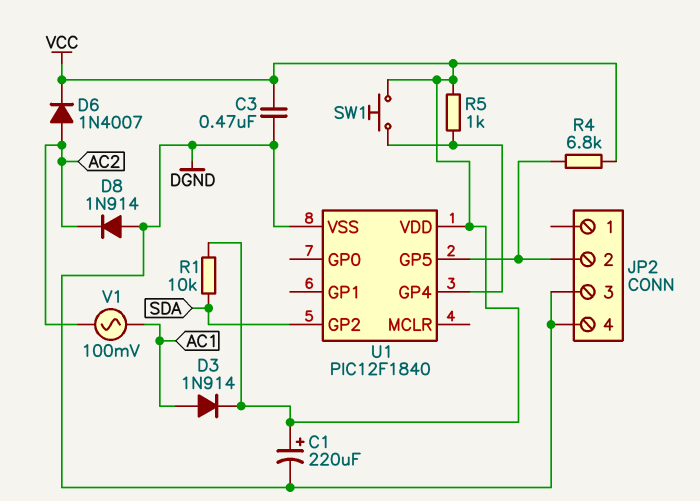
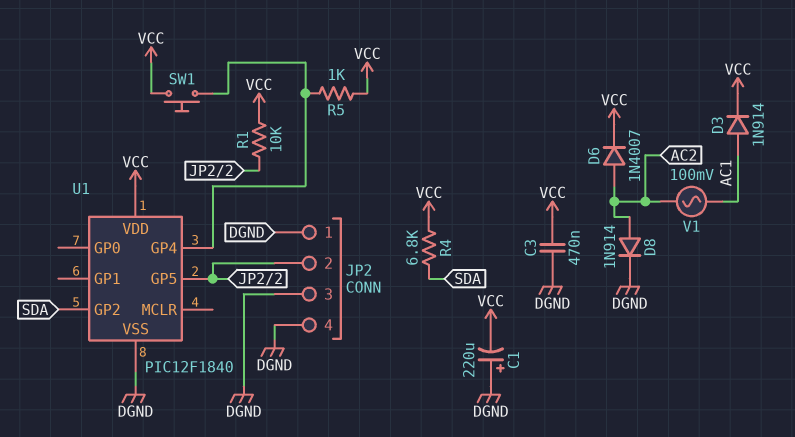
C1: 220uF (plus VCC, minus DGND) -> 220uF (plus DGND, minus VCC)
D8: diode 1N914 (A DGND, K AC2) -> diode 1N914 (A AC2, K DGND)
JP2 pin 1: none -> DGND
R1: 10k (SDA, VCC) -> 10k (JP2/2, VCC)
R4: 6.8k (JP2/2, VCC) -> 6.8k (SDA, VCC)

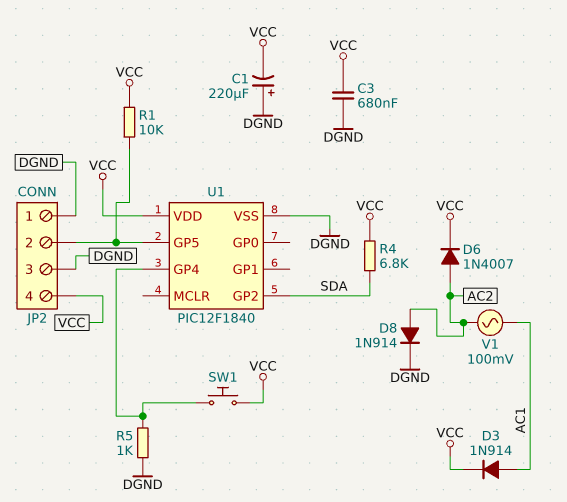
C3: 470nF (DGND, VCC) -> 680nF (DGND, VCC)
JP2 pin 4: DGND -> VCC
R5: 1k (U1/GP4, VCC) -> 1k (DGND, U1/GP4)

